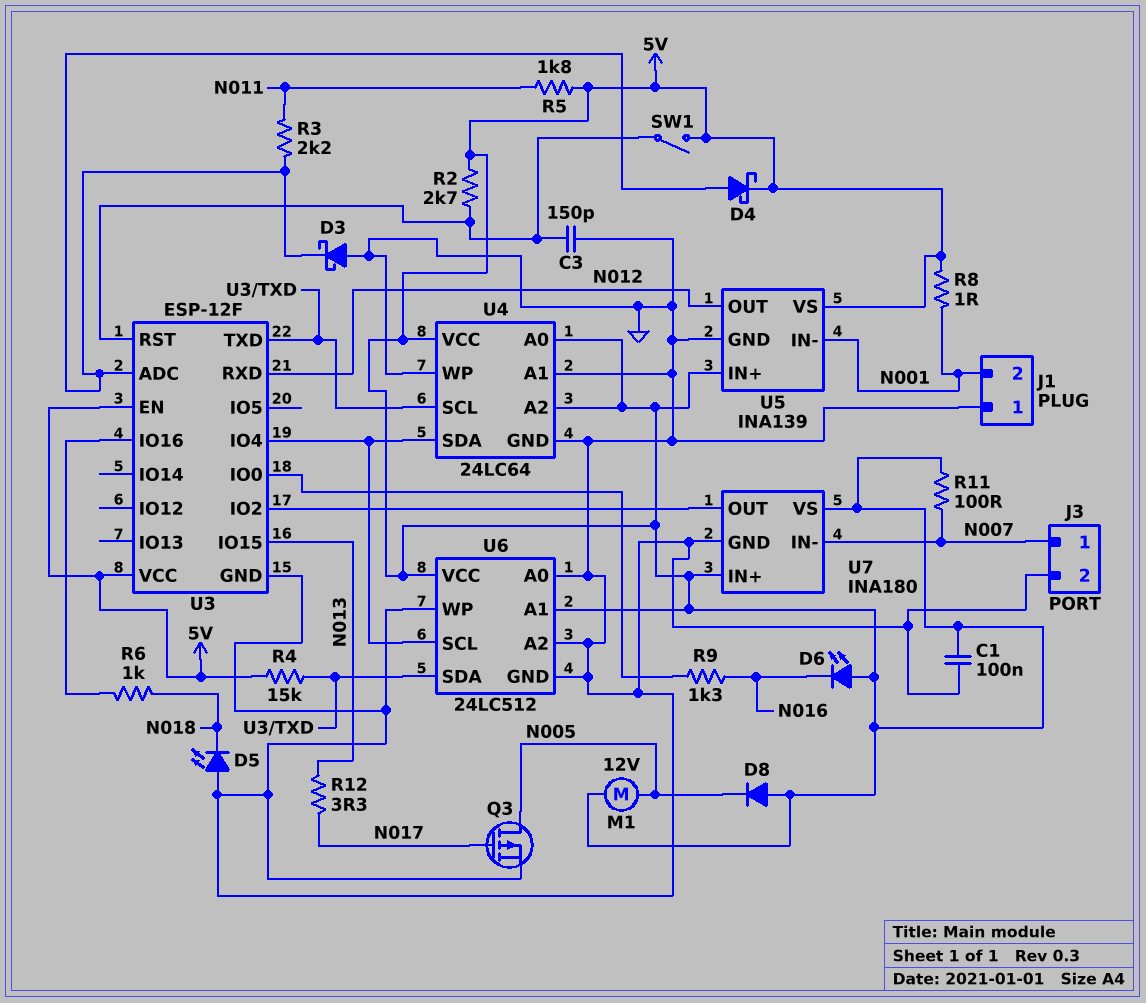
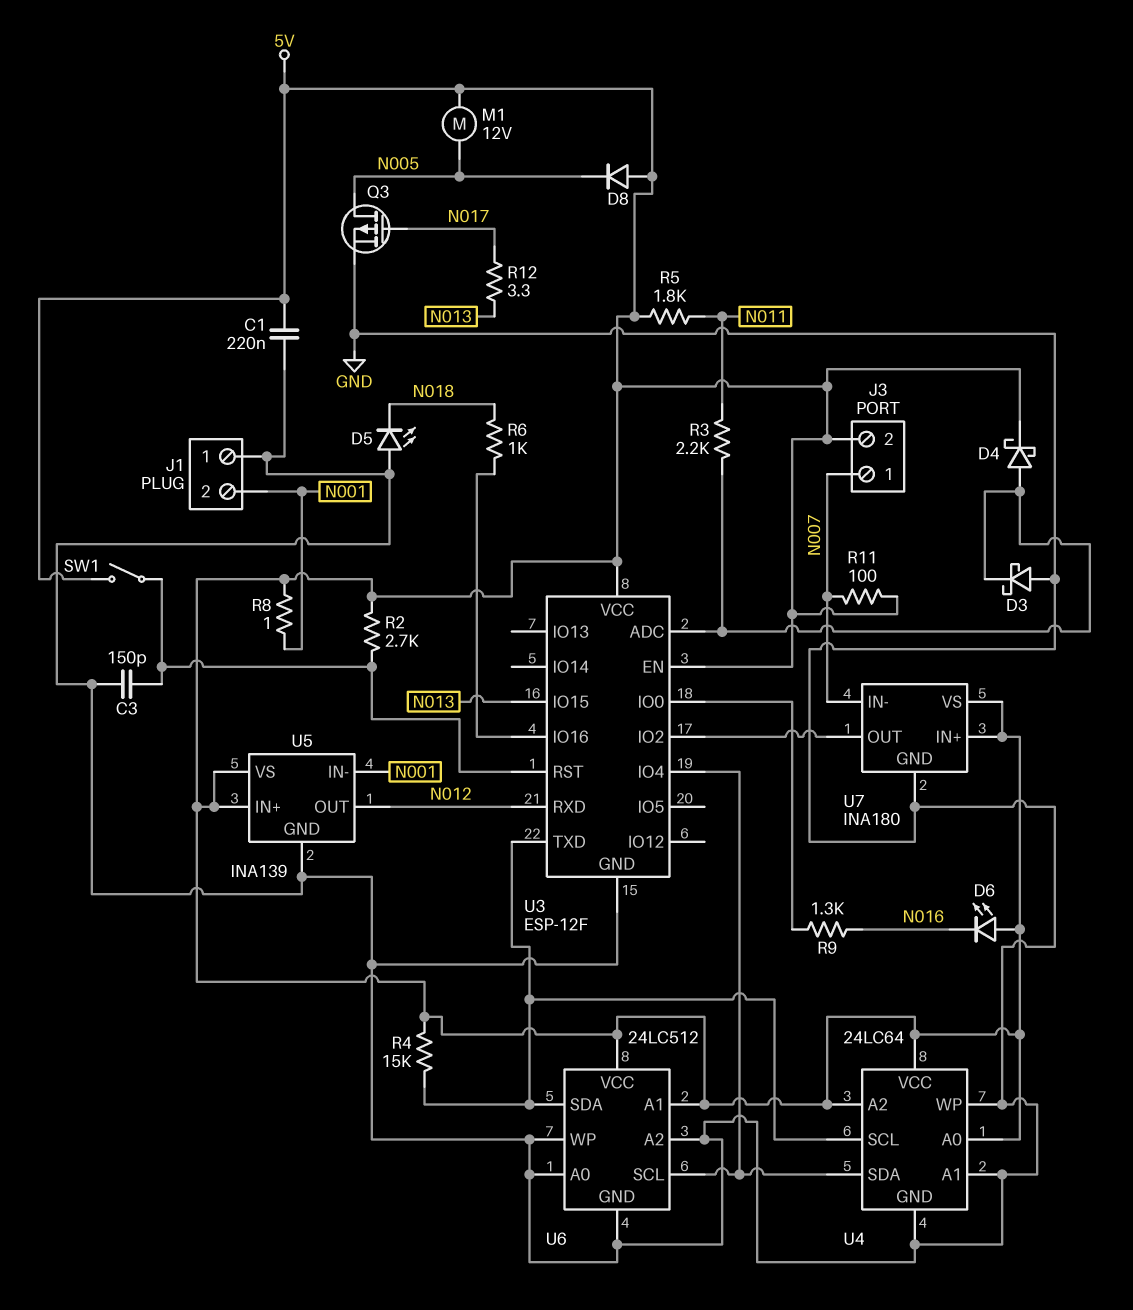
C1: 100nF (5V, GND) -> 220nF (5V, GND)
J3 pin 2: GND -> 5V

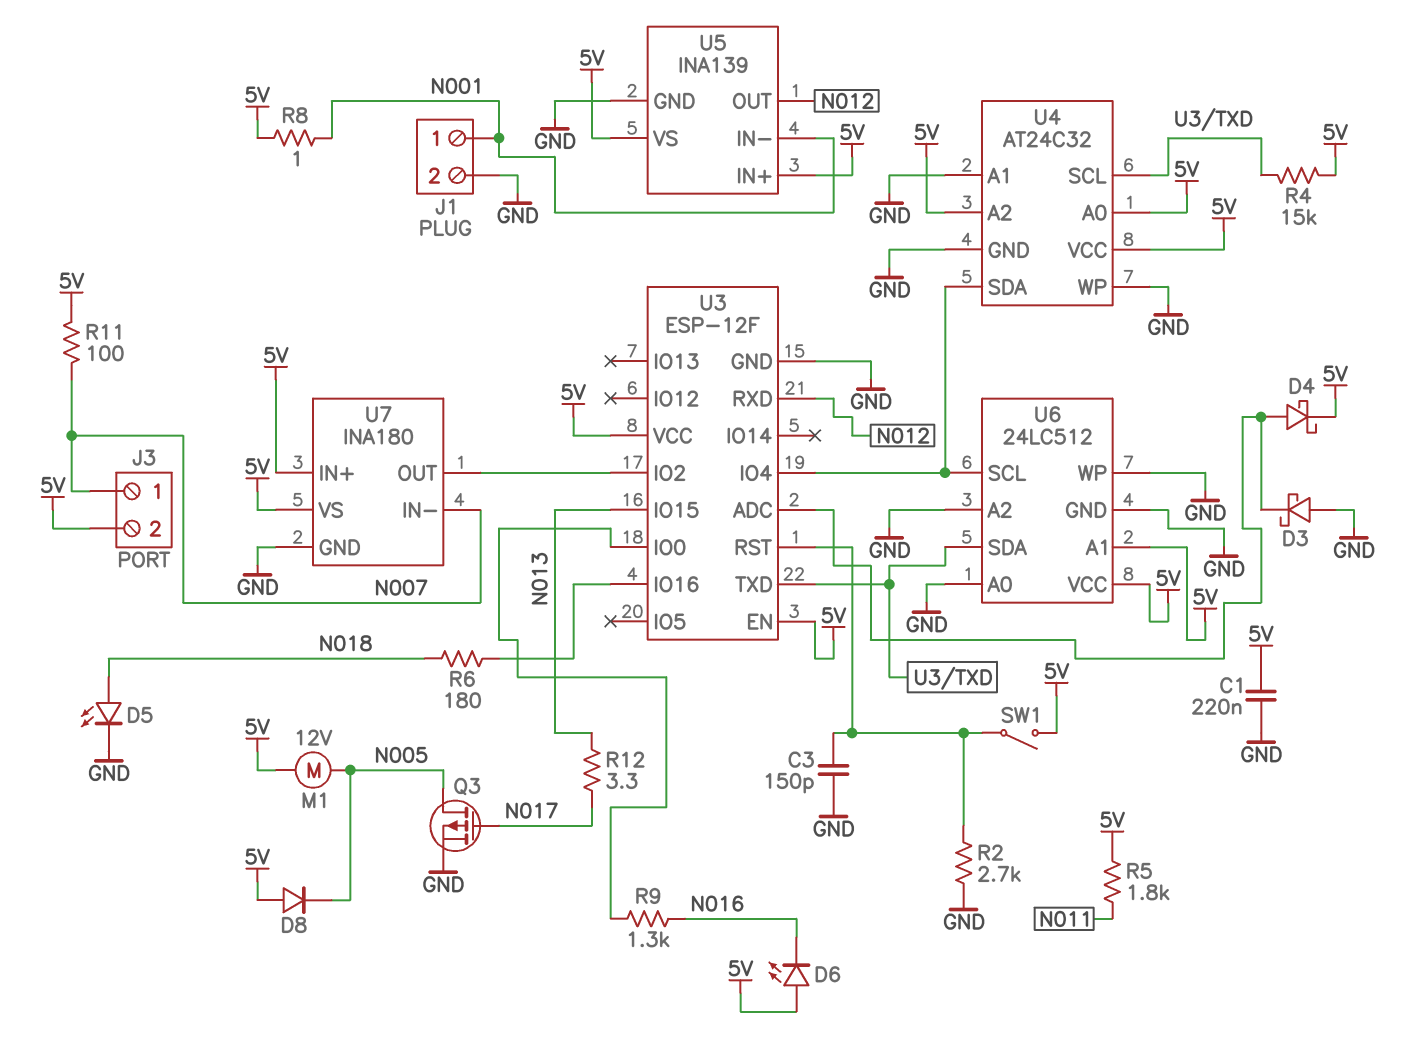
D5: LED (A GND, K N018) -> LED (A N018, K GND)
J1 pin 1: GND -> N001
J1 pin 2: N001 -> GND
R2: 2.7k (5V, U3/RST) -> 2.7k (GND, U3/RST)
R3: 2.2k (N011, U3/ADC) -> none
R6: 1k (N018, U3/IO16) -> 180 (N018, U3/IO16)
U4: 24LC64 -> AT24C32

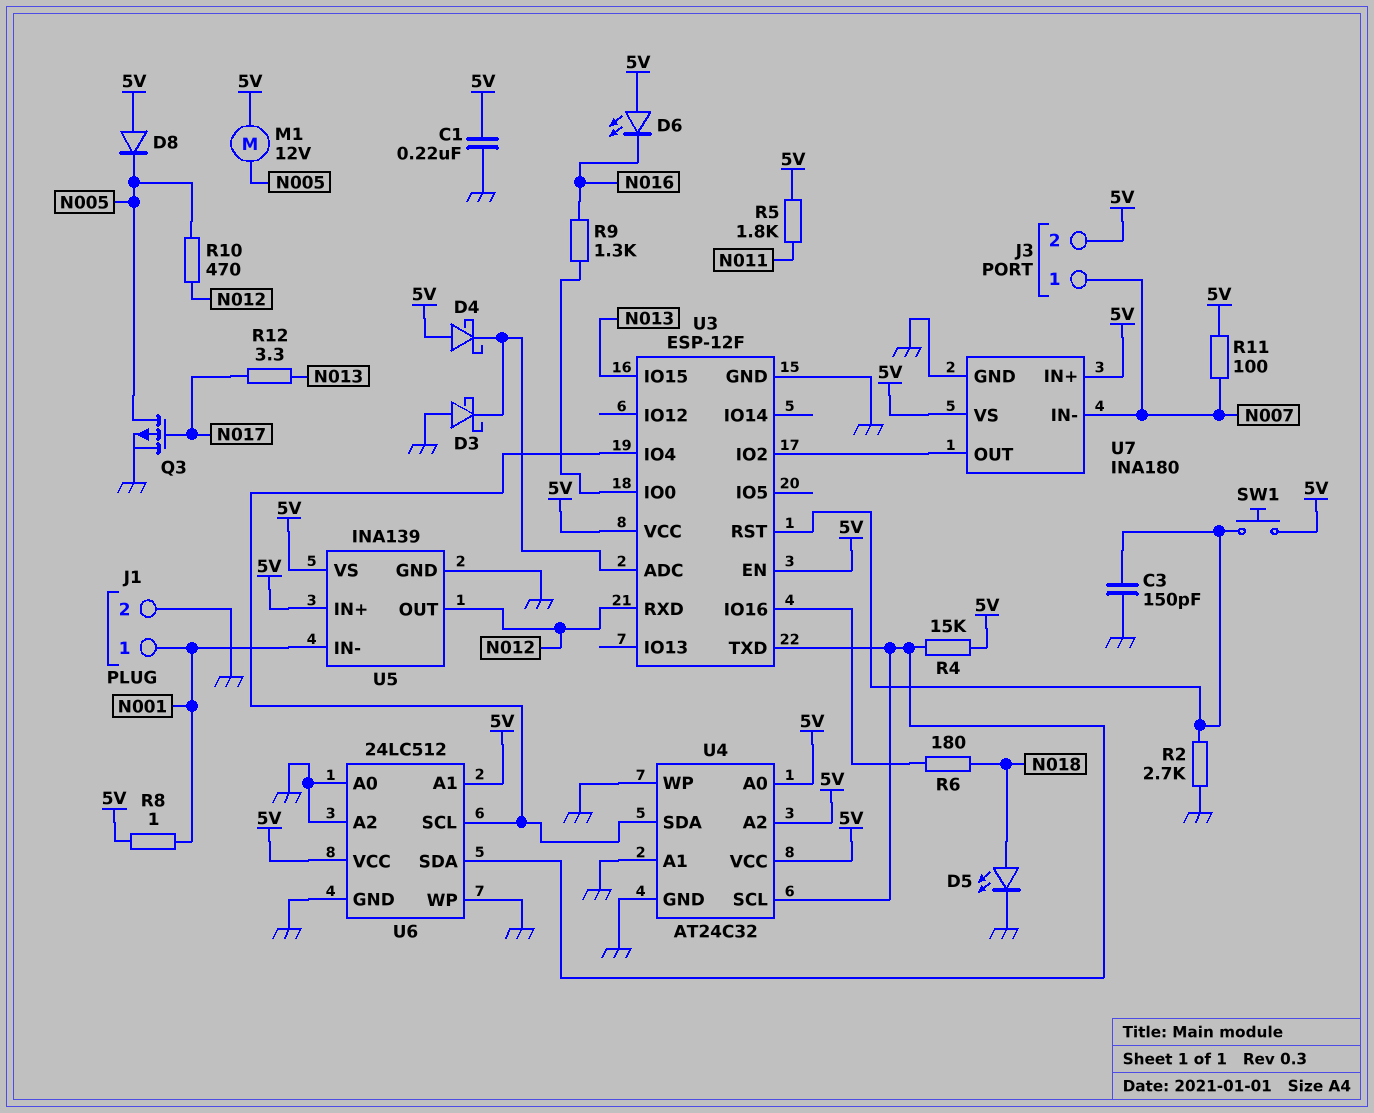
D4: schottky (A U3/ADC, K 5V) -> schottky (A 5V, K U3/ADC)
R10: none -> 470 (N005, N012)
SW1: switch (5V, U3/RST) -> button (5V, U3/RST)

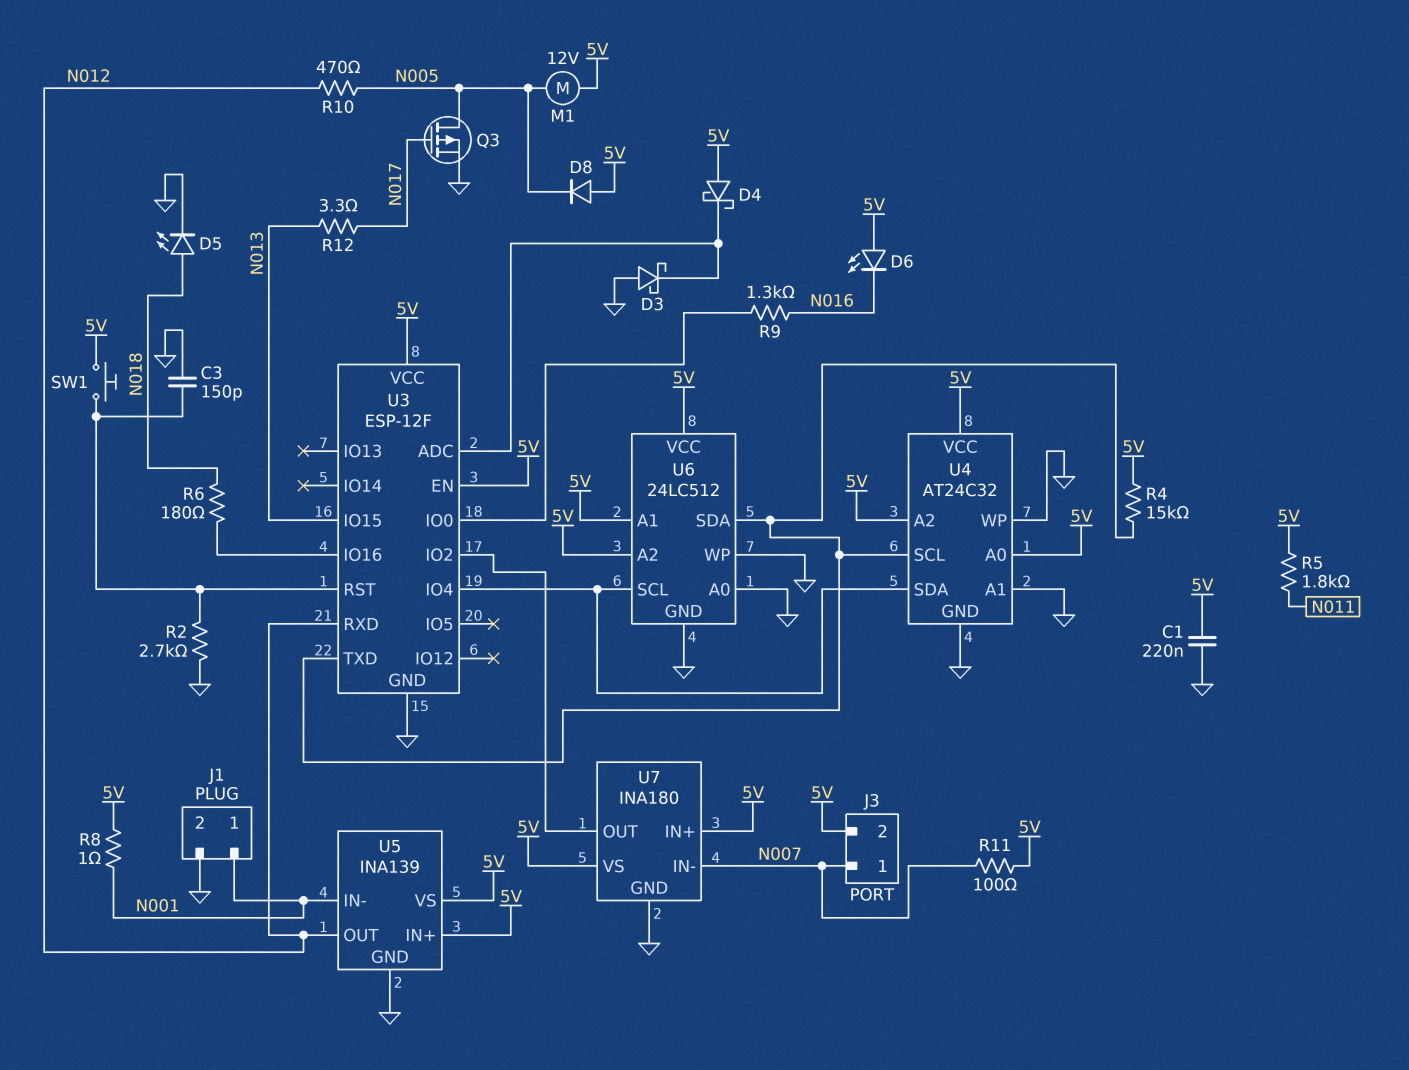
U6 pin A2: GND -> 5V

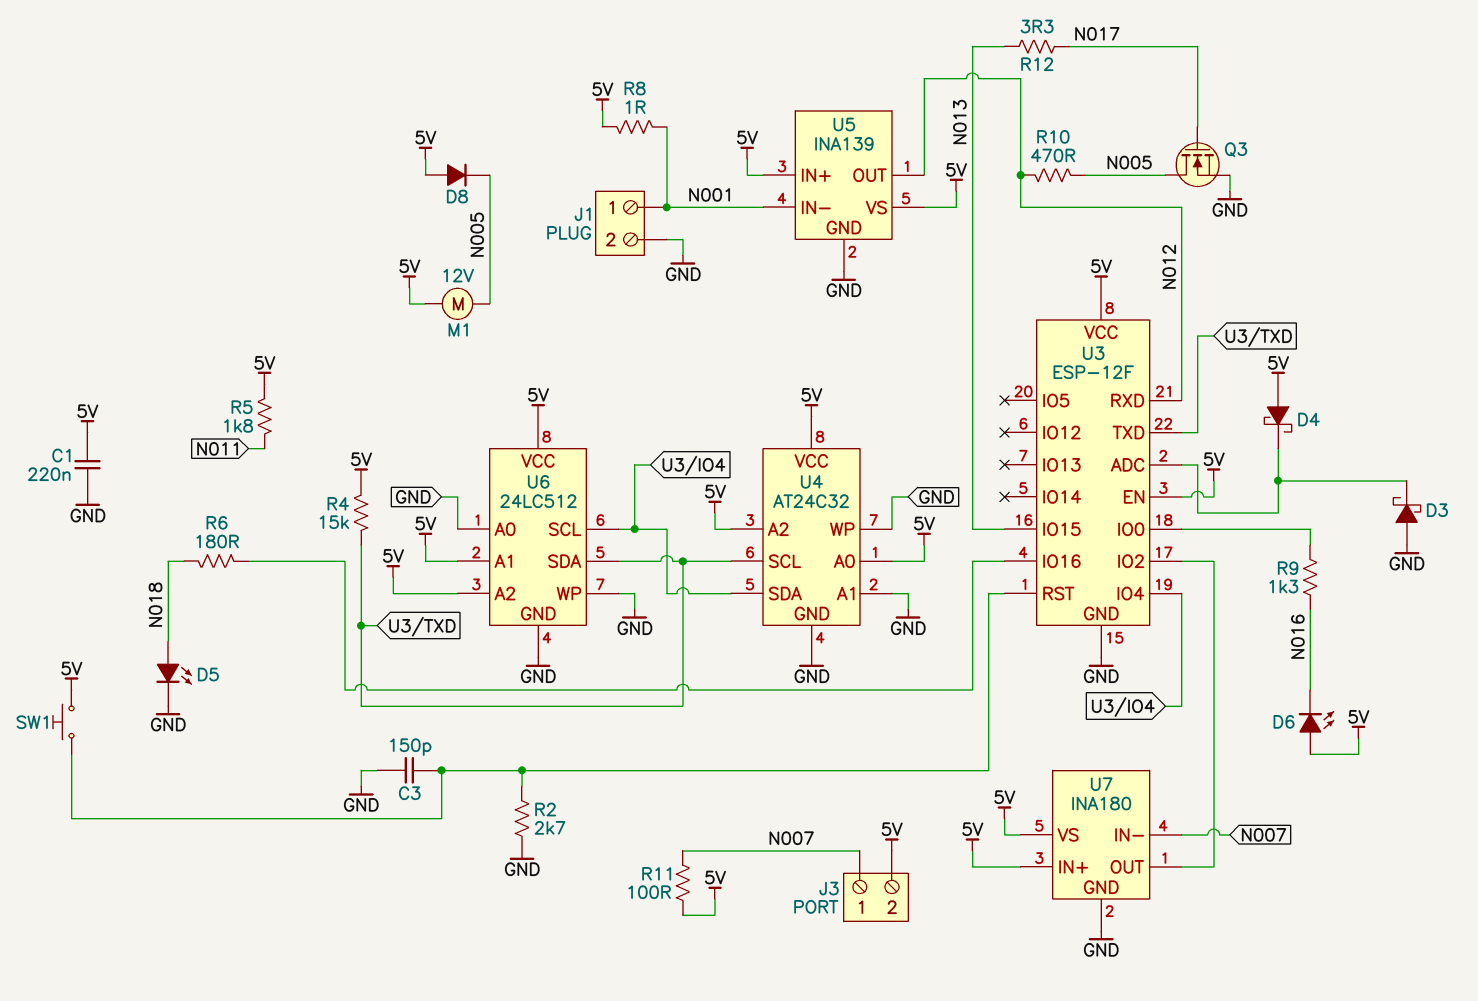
Q3: PMOS (G N017, D N005, S GND) -> NMOS (G N017, D N005, S GND)

